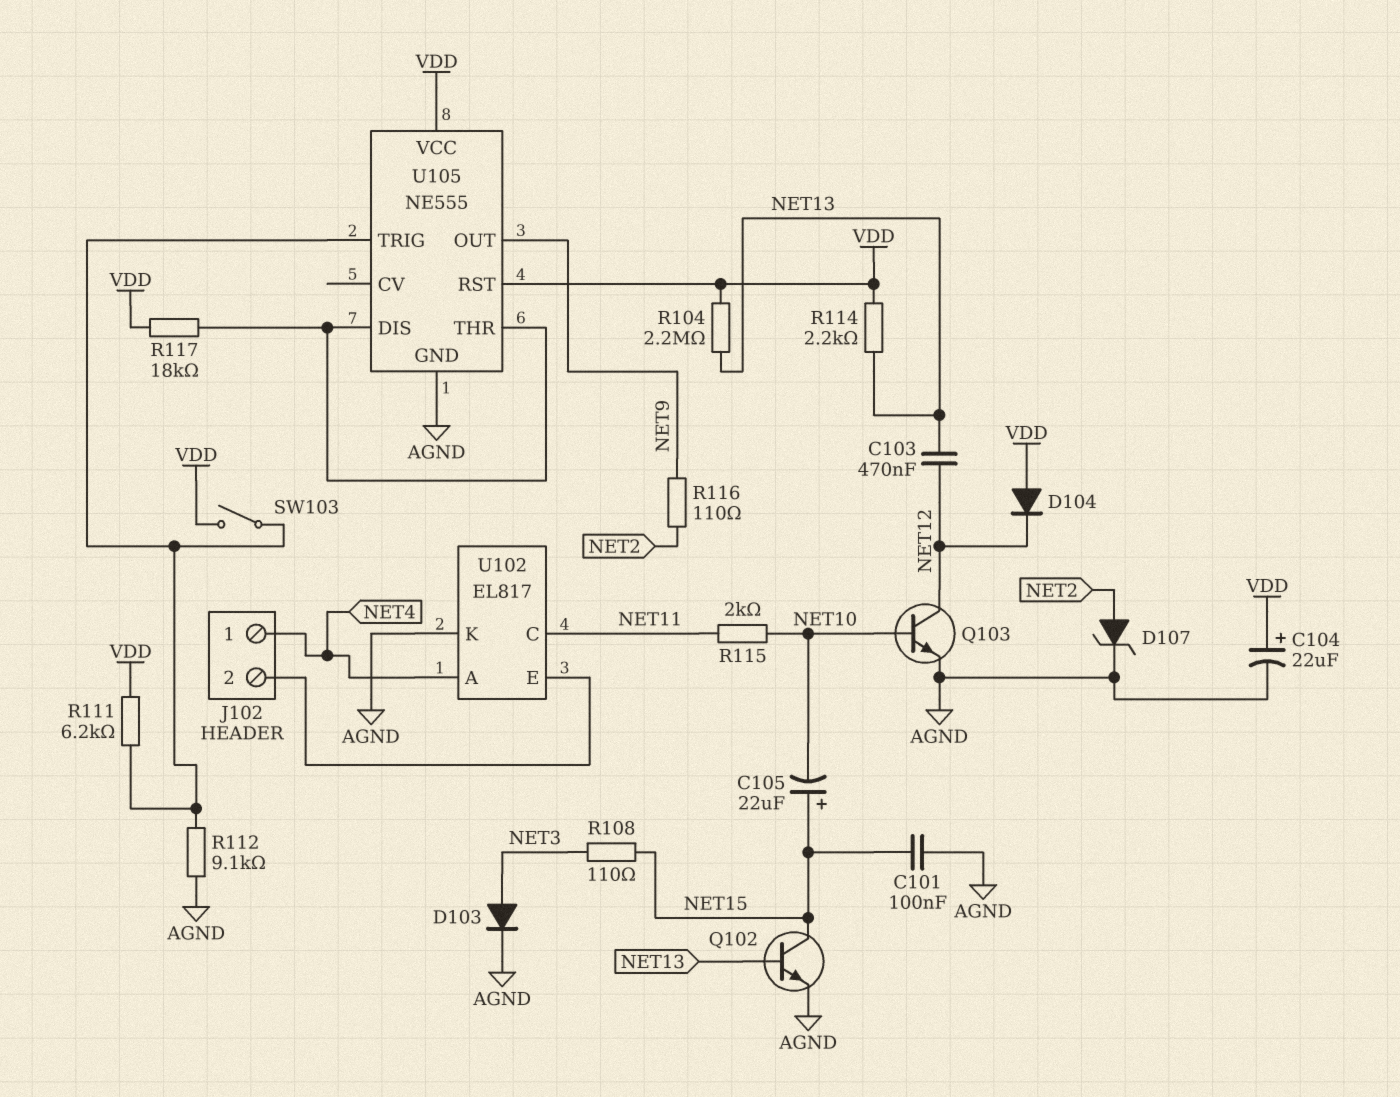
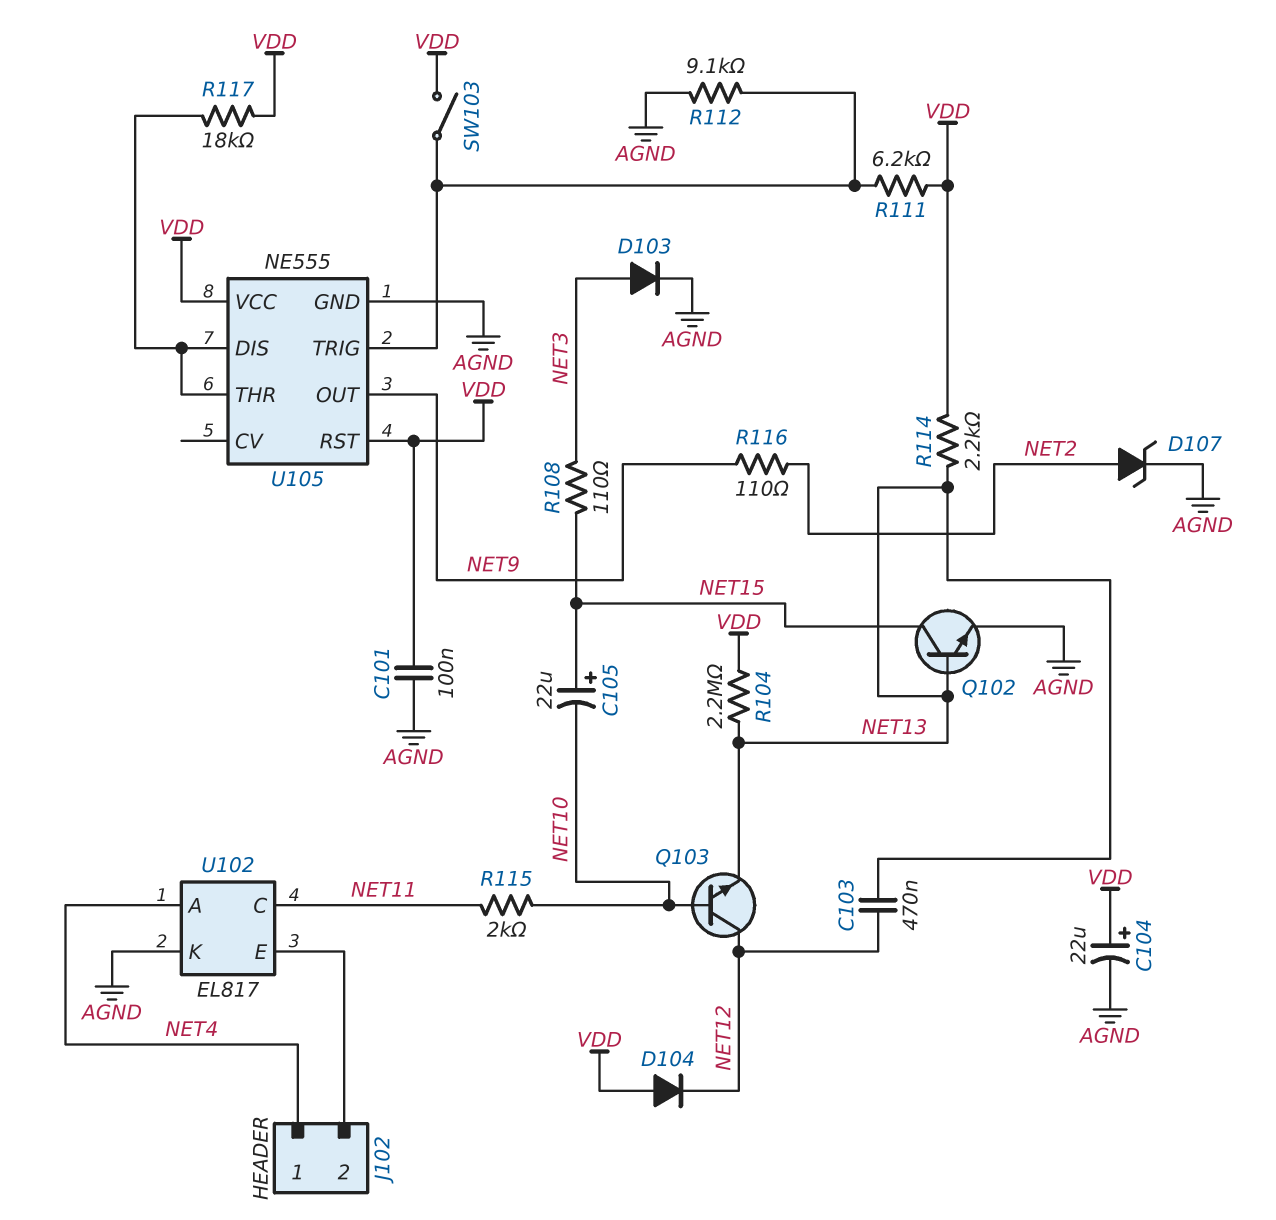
C101: 100nF (AGND, NET15) -> 100nF (AGND, VDD)
Q103: NPN (B NET10, C NET12, E AGND) -> NPN (B NET10, C NET12, E NET13)

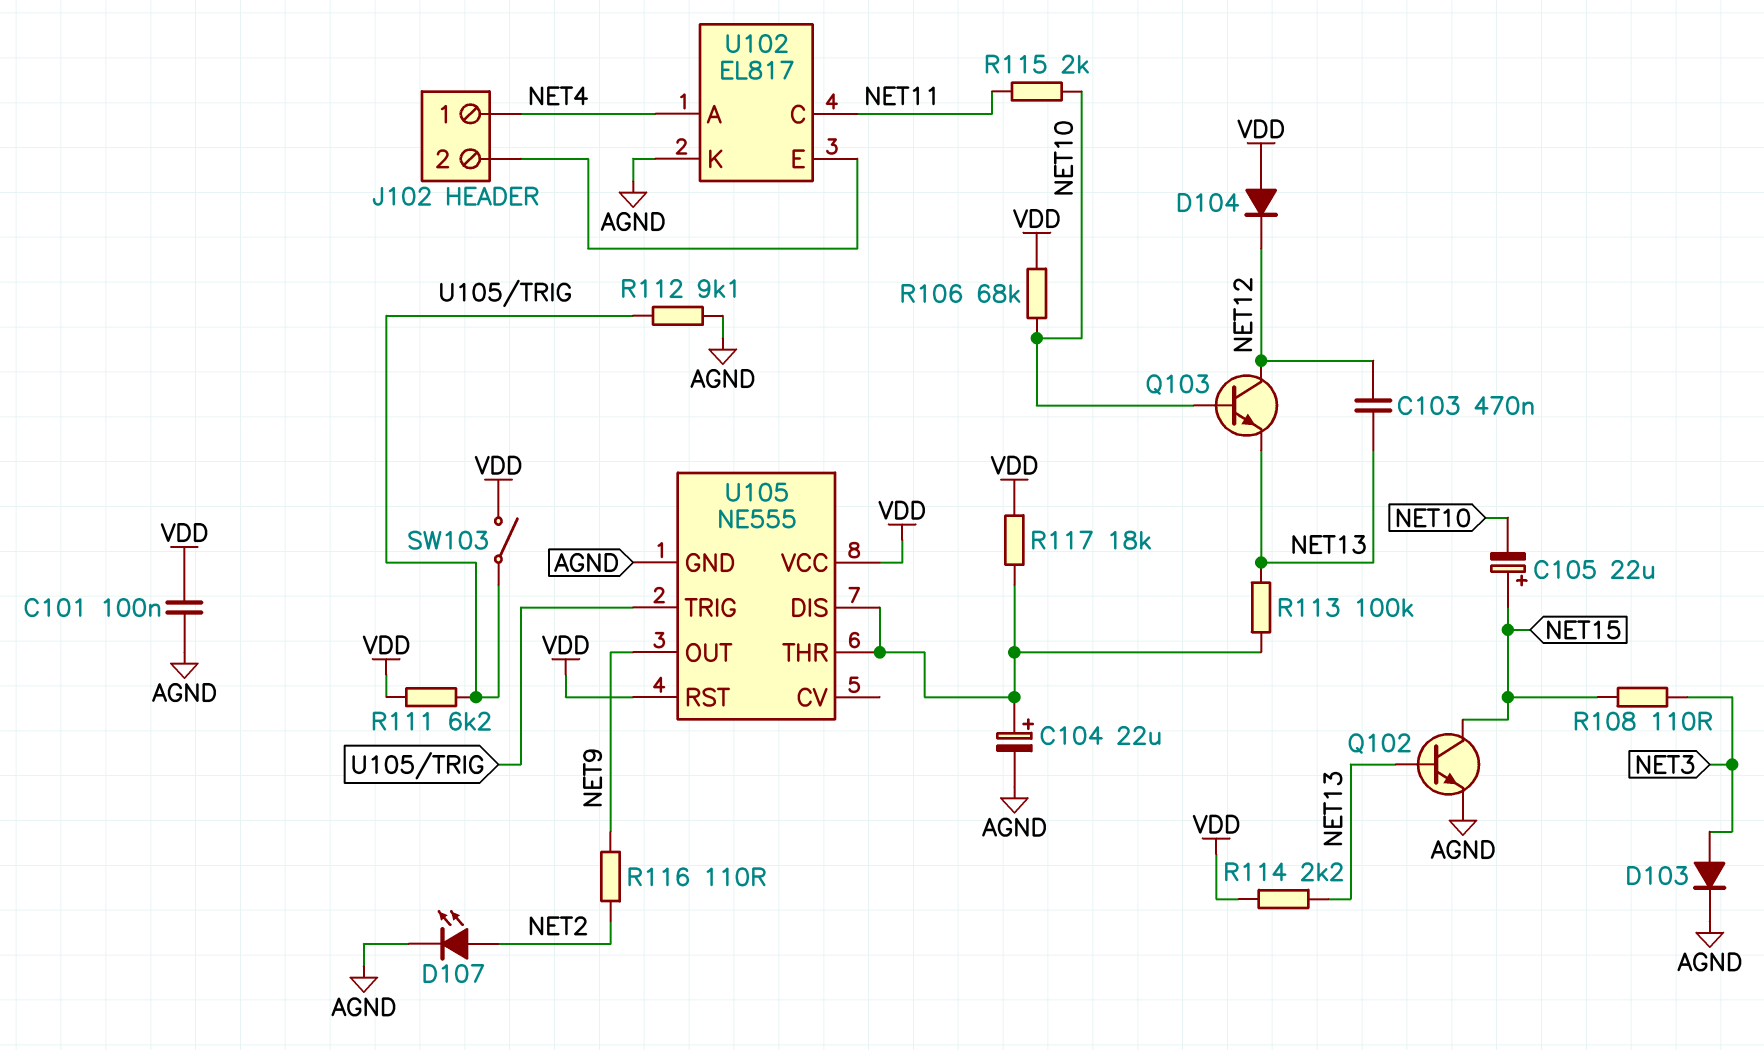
C104: 22uF (plus VDD, minus AGND) -> 22uF (plus U105/DIS, minus AGND)
D107: zener (A NET2, K AGND) -> LED (A NET2, K AGND)
R104: 2.2M (NET13, VDD) -> none
R106: none -> 68k (NET10, VDD)
R113: none -> 100k (NET13, U105/DIS)

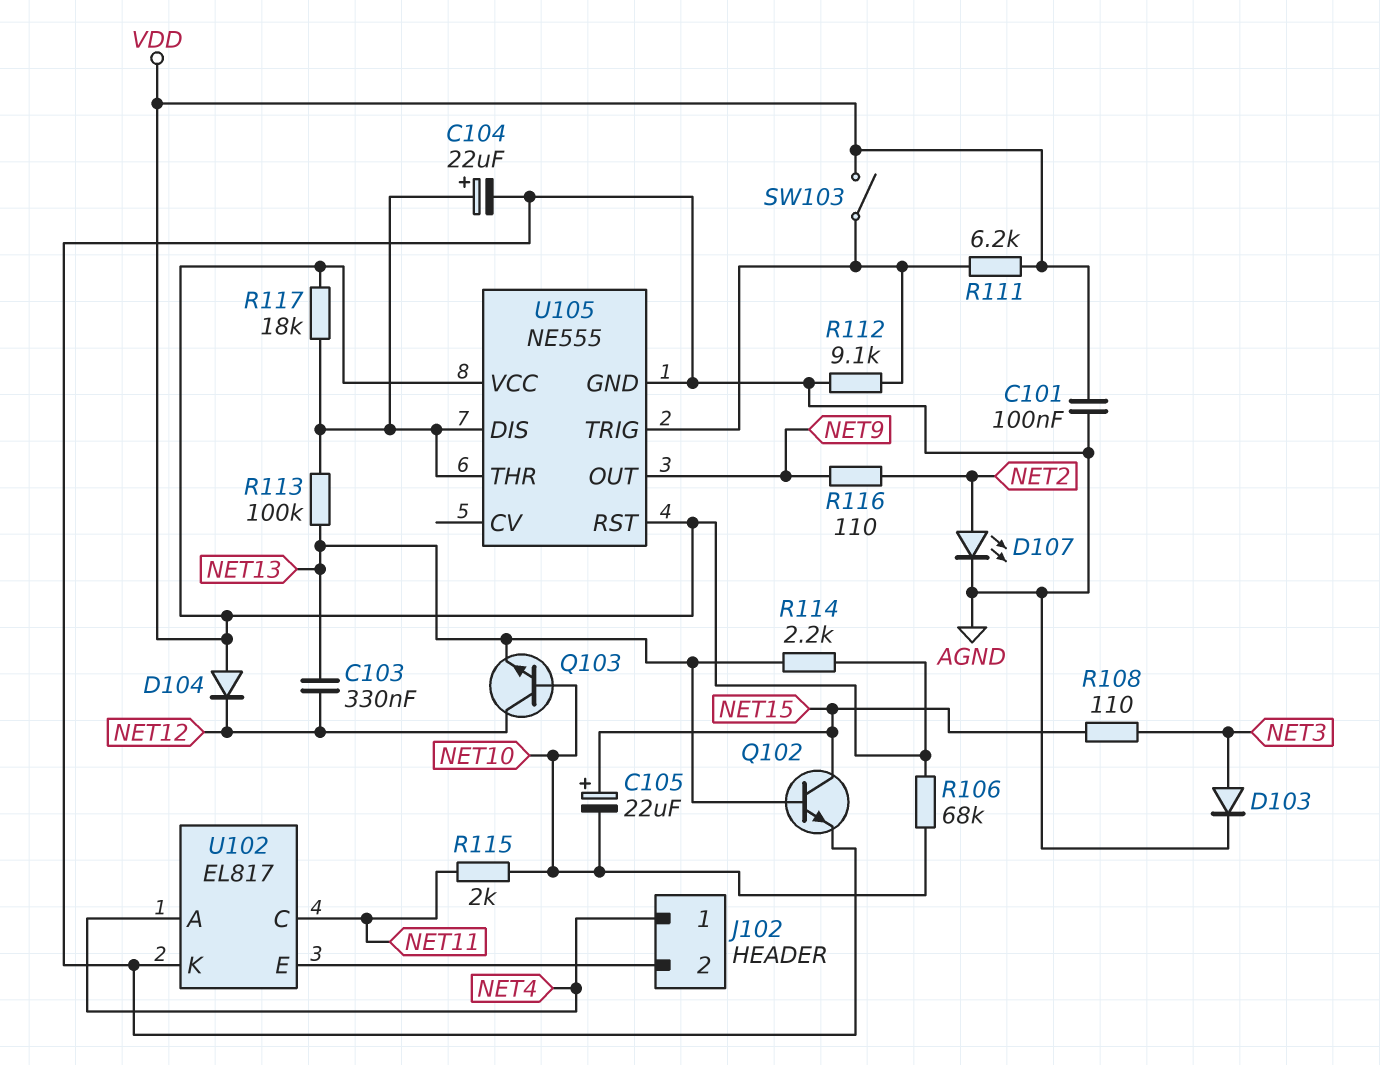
C103: 470nF (NET12, NET13) -> 330nF (NET12, NET13)

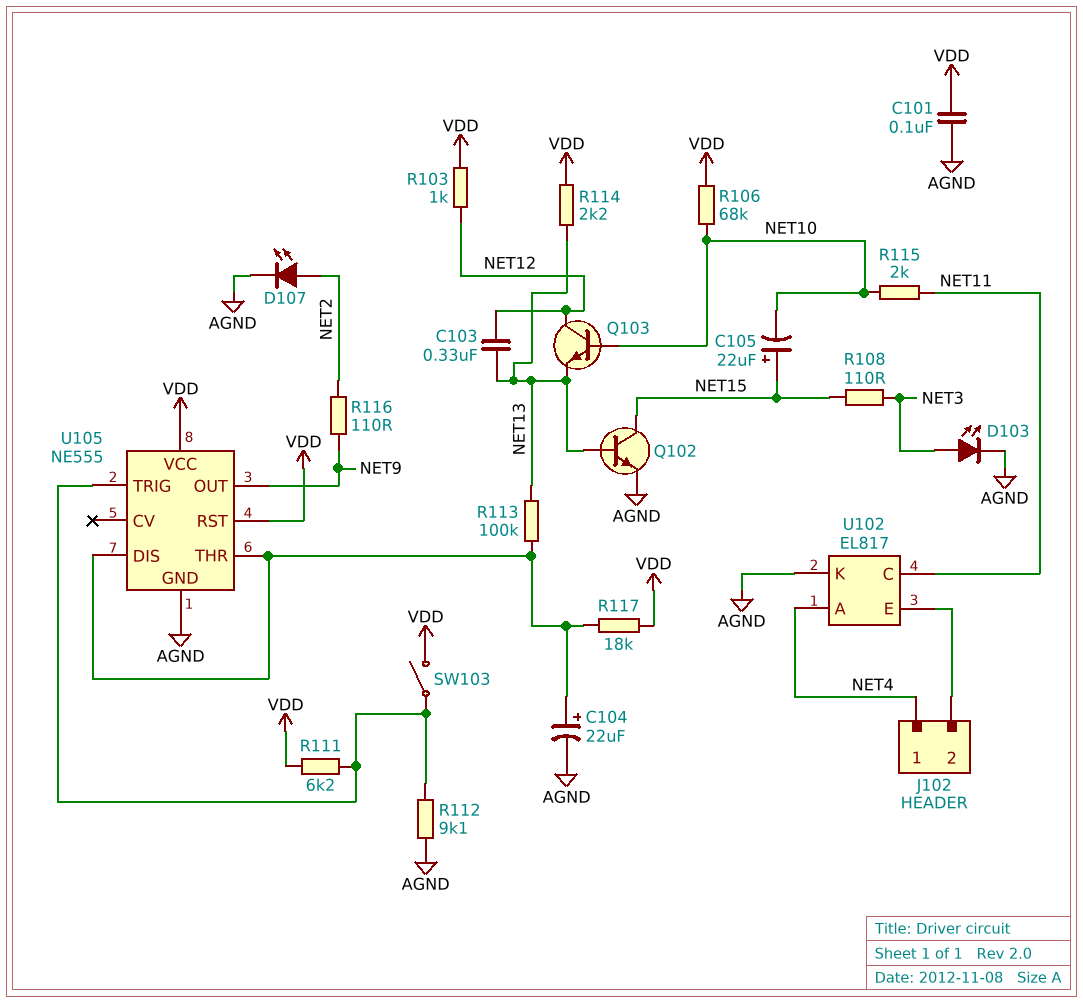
D103: diode (A NET3, K AGND) -> LED (A NET3, K AGND)
D104: diode (A VDD, K NET12) -> none
R103: none -> 1k (NET12, VDD)

